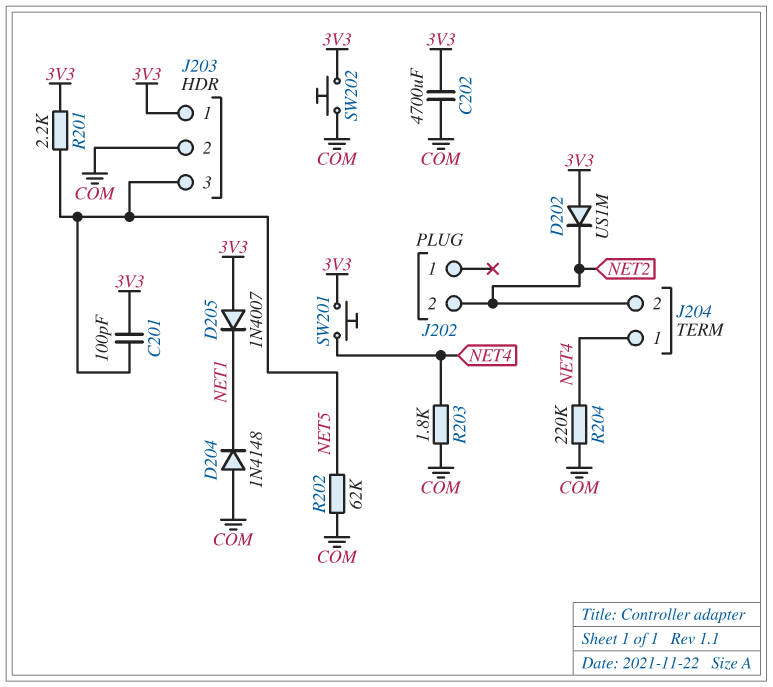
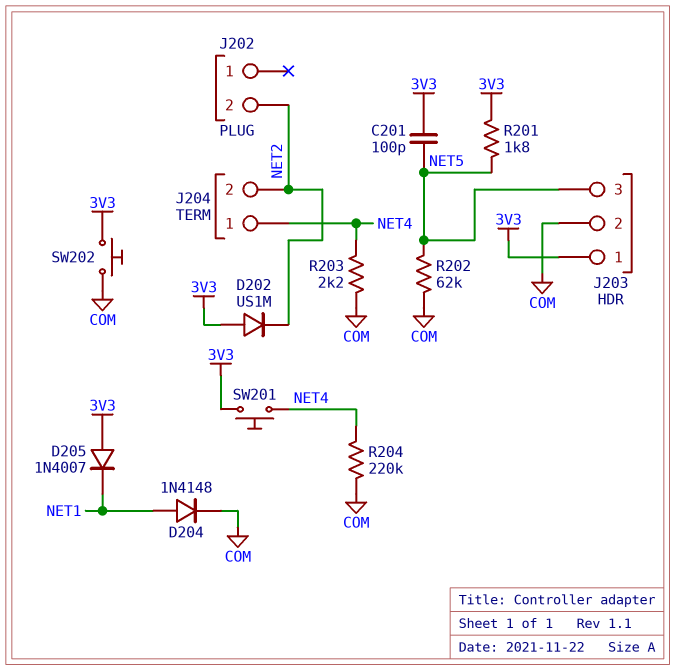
C202: 4700uF (3V3, COM) -> none
D204: diode 1N4148 (A COM, K NET1) -> diode 1N4148 (A NET1, K COM)
R201: 2.2k (3V3, NET5) -> 1.8k (3V3, NET5)
R203: 1.8k (COM, NET4) -> 2.2k (COM, NET4)

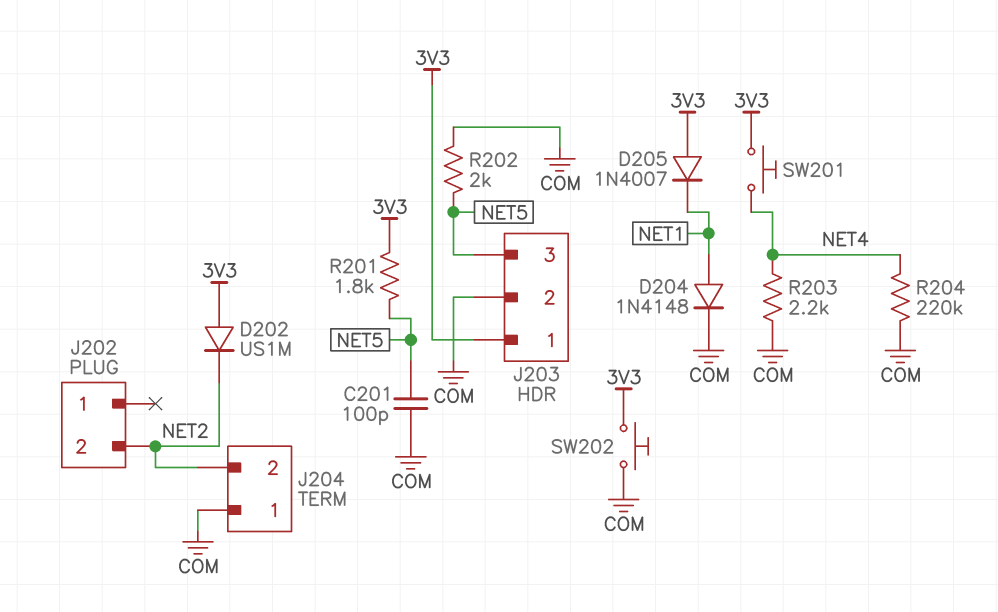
C201: 100pF (3V3, NET5) -> 100pF (COM, NET5)
J204 pin 1: NET4 -> COM
R202: 62k (COM, NET5) -> 2k (COM, NET5)

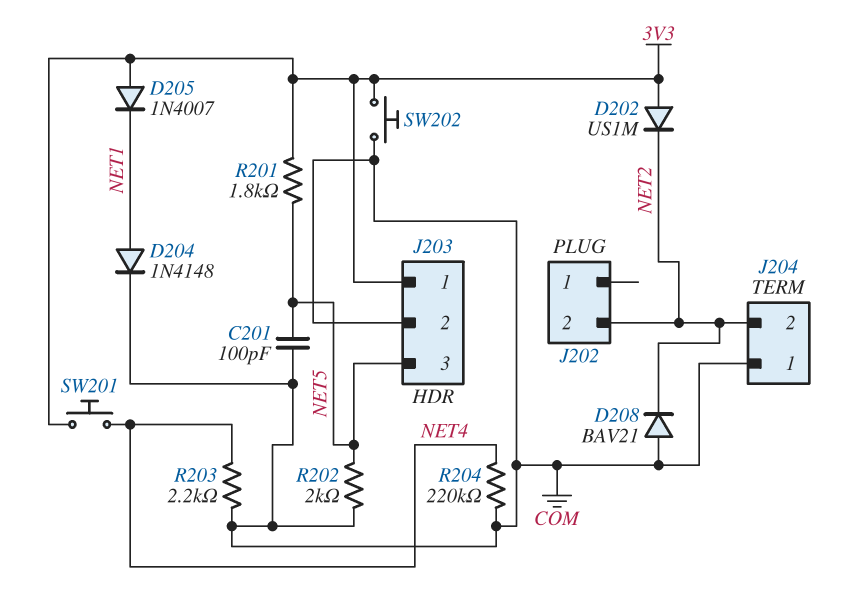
D208: none -> diode BAV21 (A COM, K NET2)

